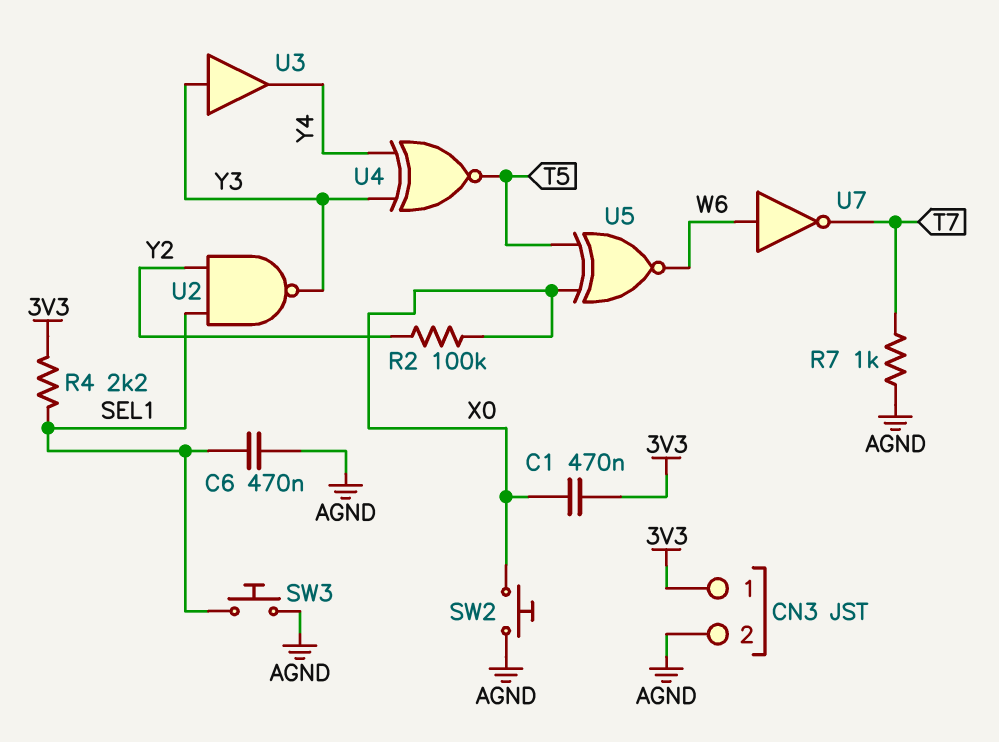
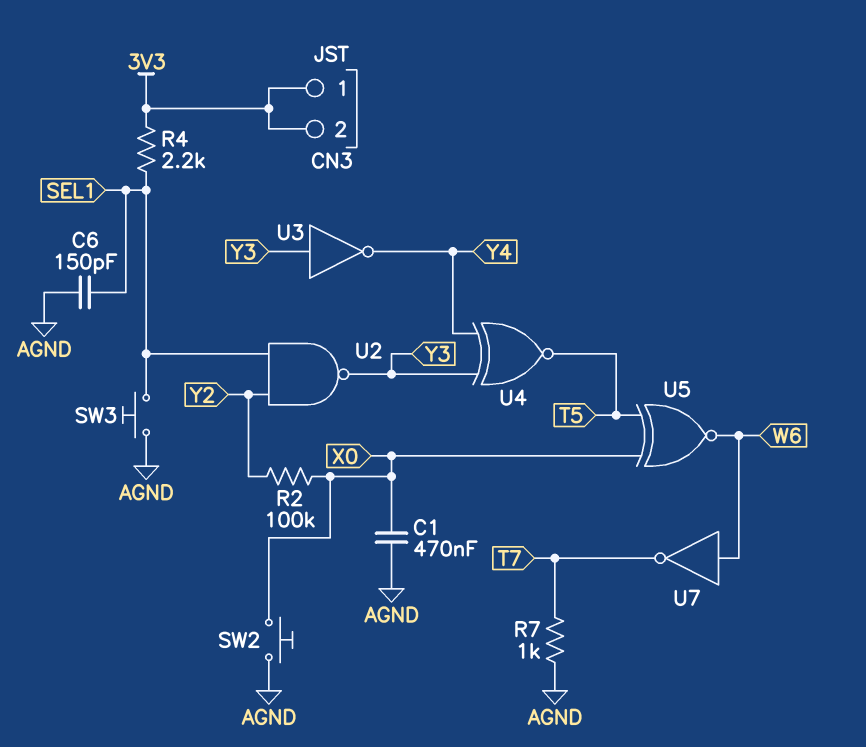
C1: 470nF (3V3, X0) -> 470nF (AGND, X0)
C6: 470nF (AGND, SEL1) -> 150pF (AGND, SEL1)
CN3 pin 2: AGND -> 3V3
U3: buffer (in Y3, out Y4) -> NOT (in Y3, out Y4)

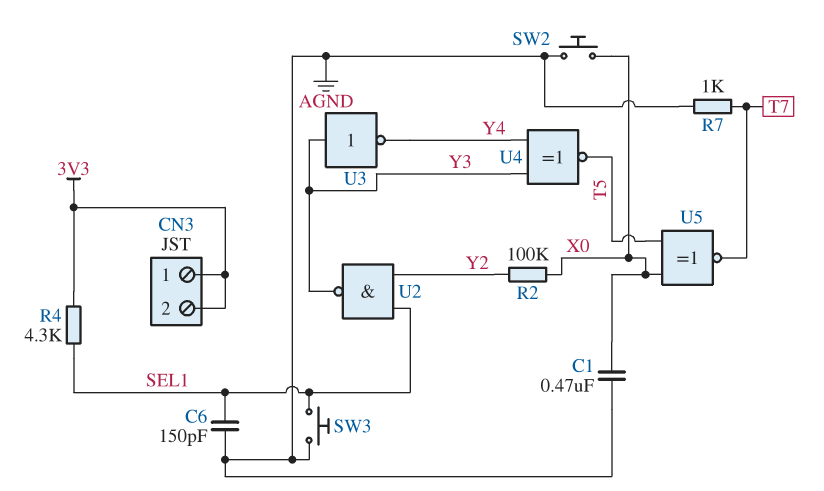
R4: 2.2k (3V3, SEL1) -> 4.3k (3V3, SEL1)
U5: XNOR (in T5, in X0, out W6) -> XNOR (in T5, in X0, out T7)
U7: NOT (in W6, out T7) -> none

